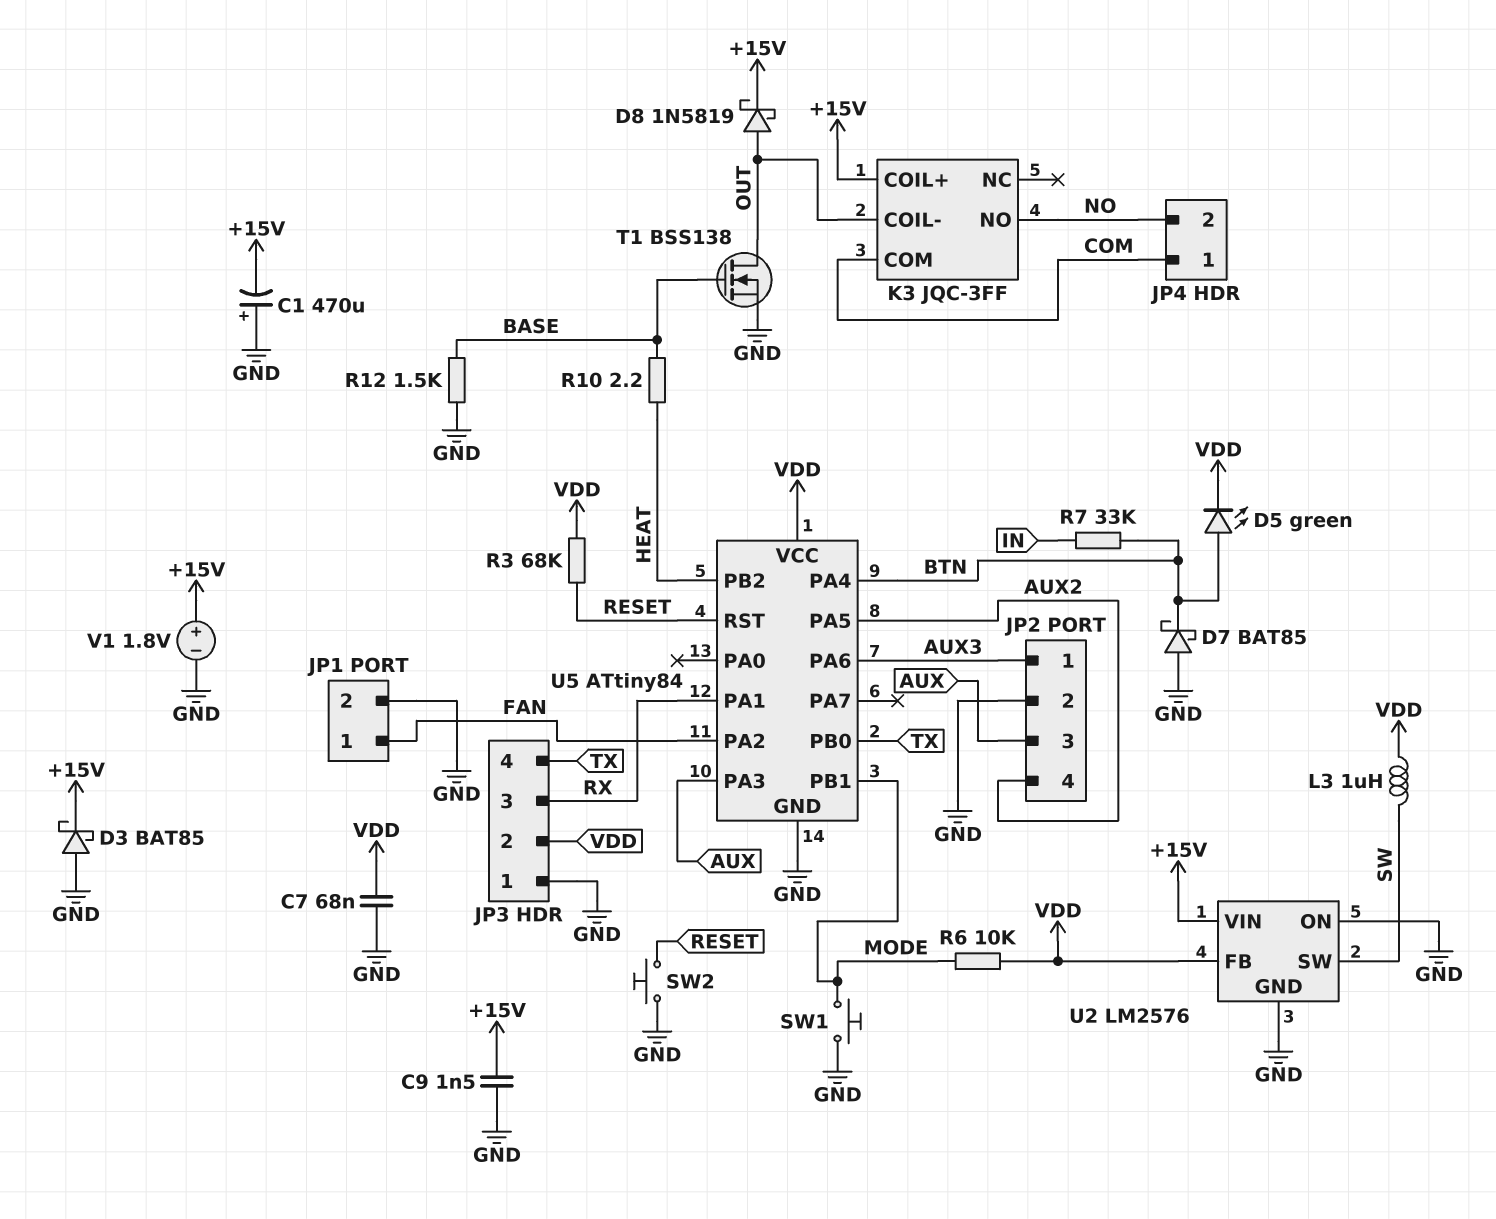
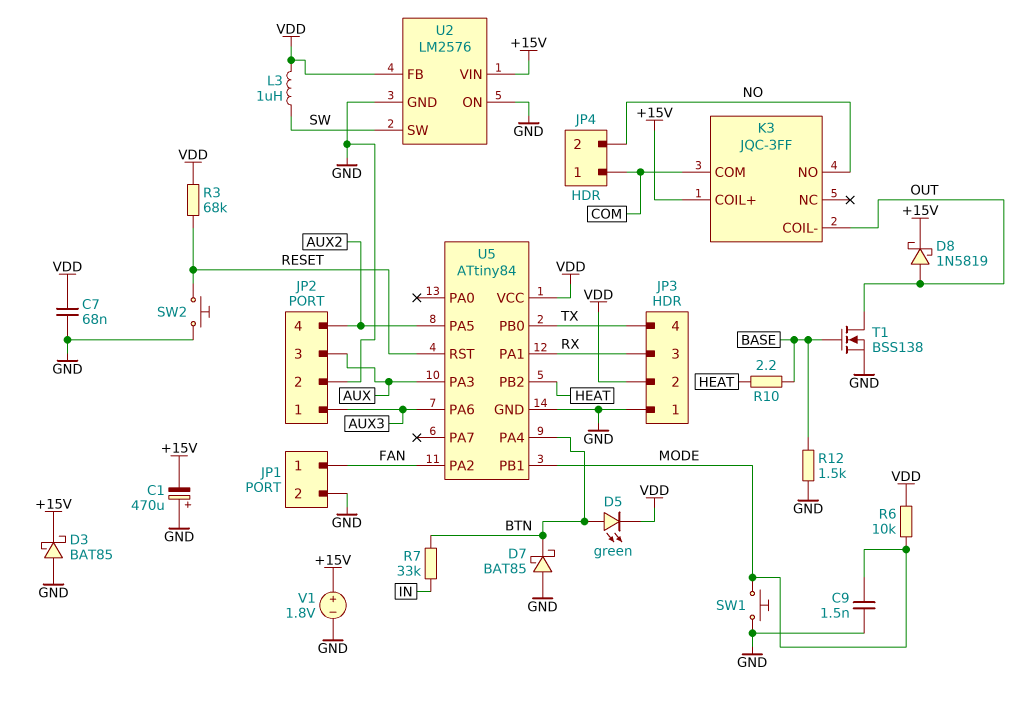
C9: 1.5nF (+15V, GND) -> 1.5nF (GND, MODE)

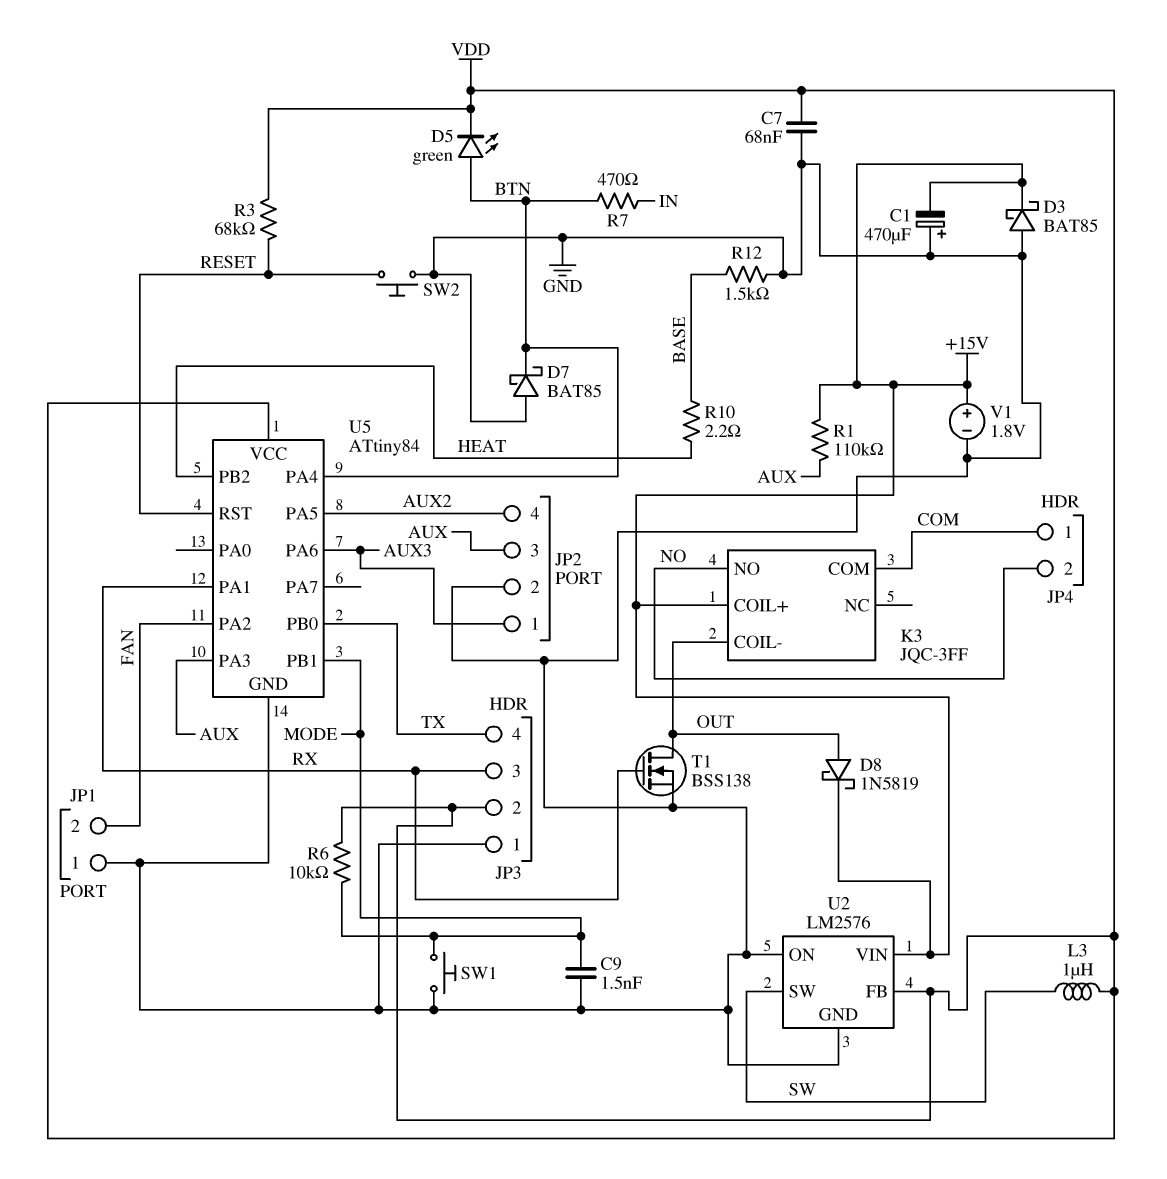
JP1 pin 1: FAN -> GND
JP1 pin 2: GND -> FAN
R1: none -> 110k (+15V, AUX)
R7: 33k (BTN, IN) -> 470 (BTN, IN)
T1: NMOS BSS138 (G BASE, D OUT, S GND) -> NMOS BSS138 (G RX, D OUT, S GND)

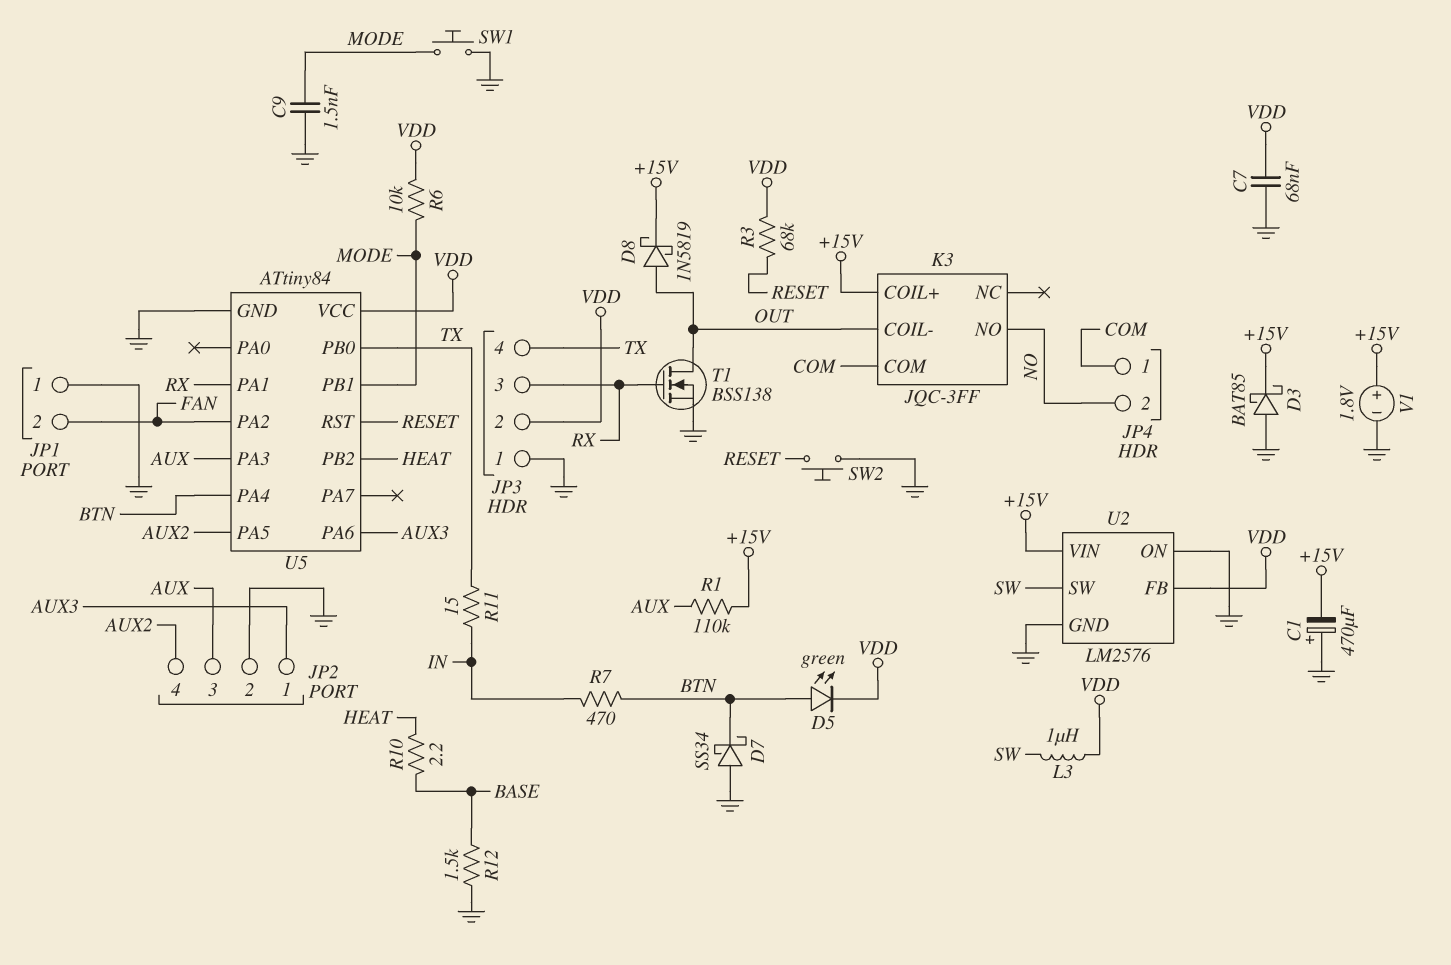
D7: schottky BAT85 (A GND, K BTN) -> schottky SS34 (A GND, K BTN)
R11: none -> 15 (IN, TX)

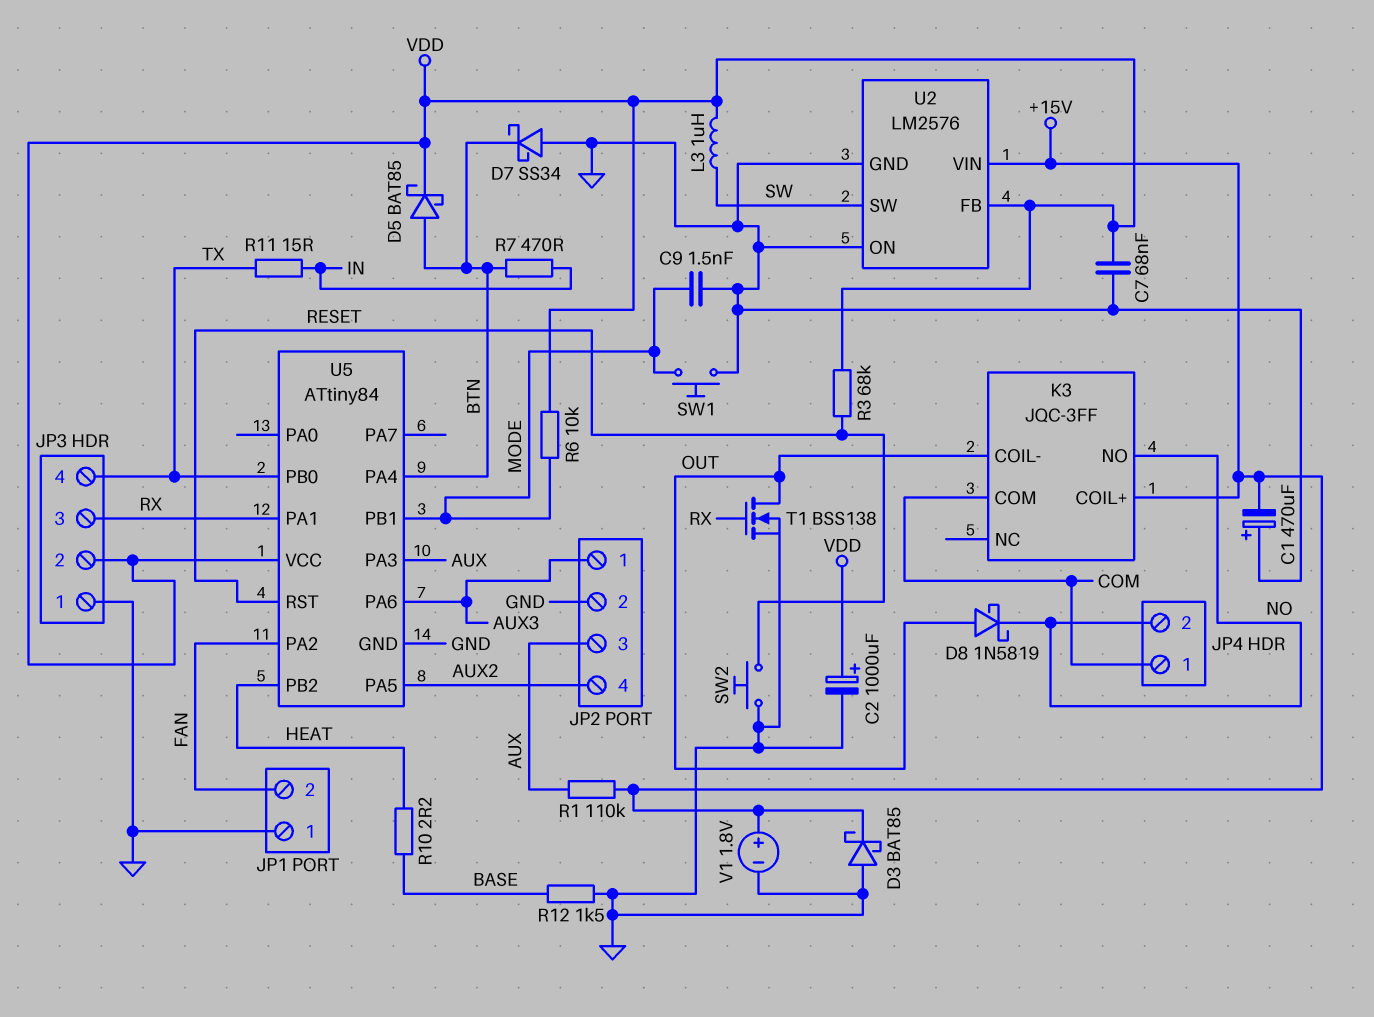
C2: none -> 1000uF (plus VDD, minus GND)
D5: LED green (A BTN, K VDD) -> schottky BAT85 (A BTN, K VDD)
D8: schottky 1N5819 (A OUT, K +15V) -> schottky 1N5819 (A OUT, K NO)

